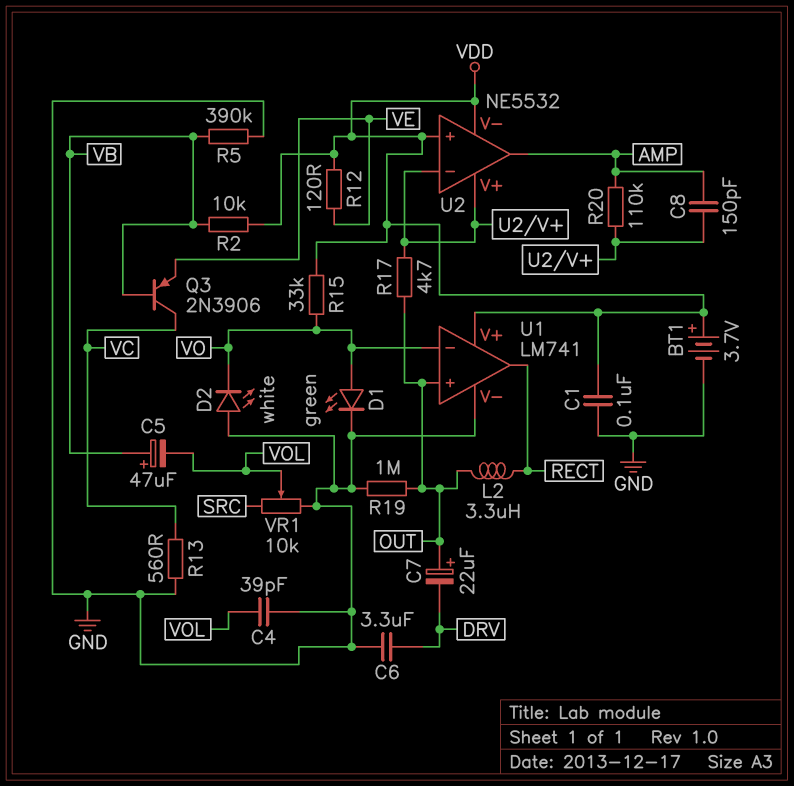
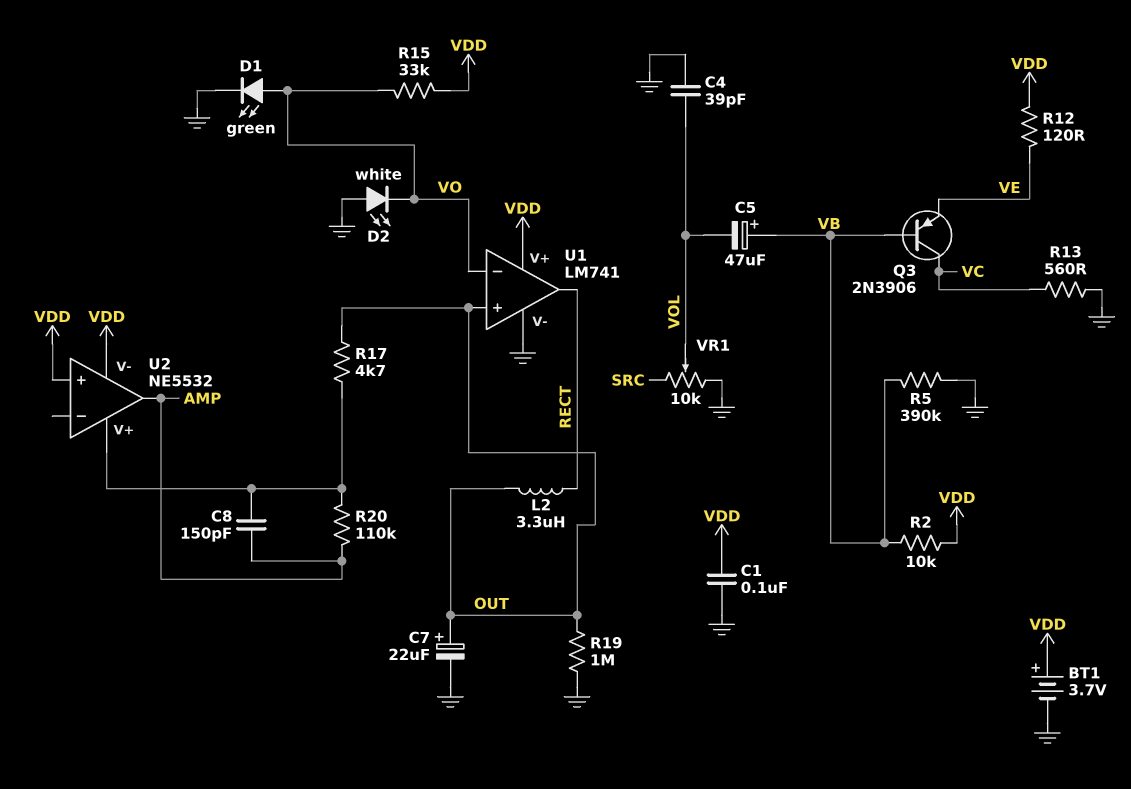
C6: 3.3uF (DRV, GND) -> none
C7: 22uF (plus OUT, minus DRV) -> 22uF (plus OUT, minus GND)
U2 pin in-: U2/V+ -> none

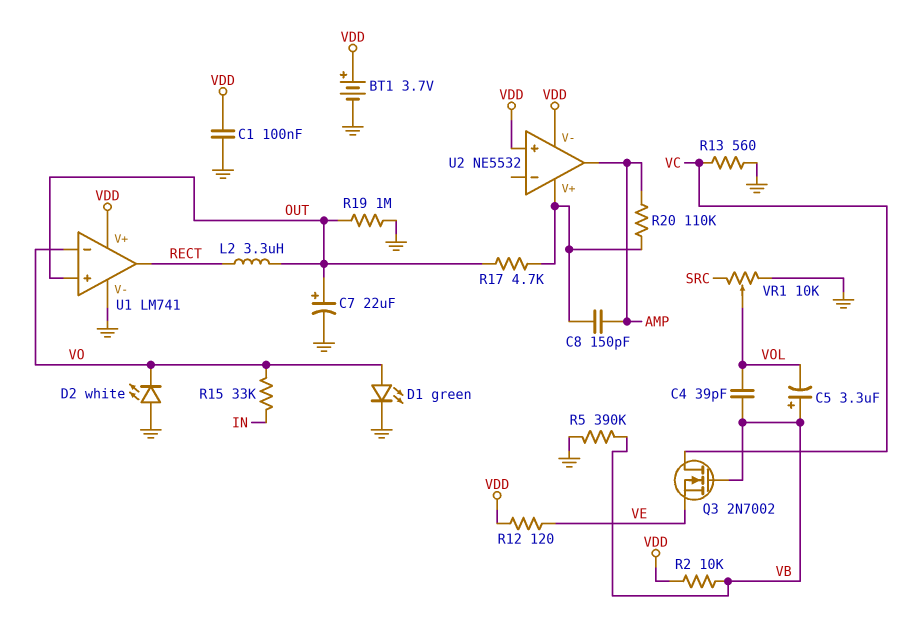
C4: 39pF (GND, VOL) -> 39pF (VB, VOL)
C5: 47uF (plus VB, minus VOL) -> 3.3uF (plus VB, minus VOL)
Q3: PNP 2N3906 (B VB, C VC, E VE) -> NMOS 2N7002 (G VB, D VC, S VE)
R15: 33k (VDD, VO) -> 33k (IN, VO)

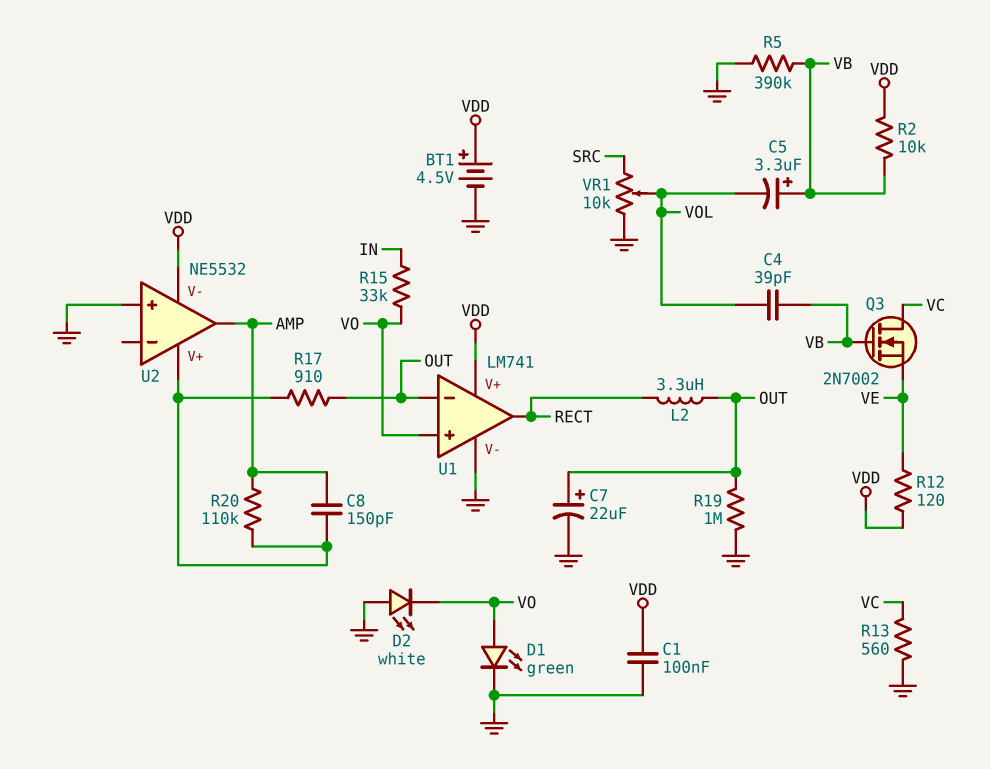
BT1: 3.7V (plus VDD, minus GND) -> 4.5V (plus VDD, minus GND)
R17: 4.7k (OUT, U2/V+) -> 910 (OUT, U2/V+)
U1 pin in+: OUT -> VO
U1 pin in-: VO -> OUT
U2 pin in+: VDD -> GND

